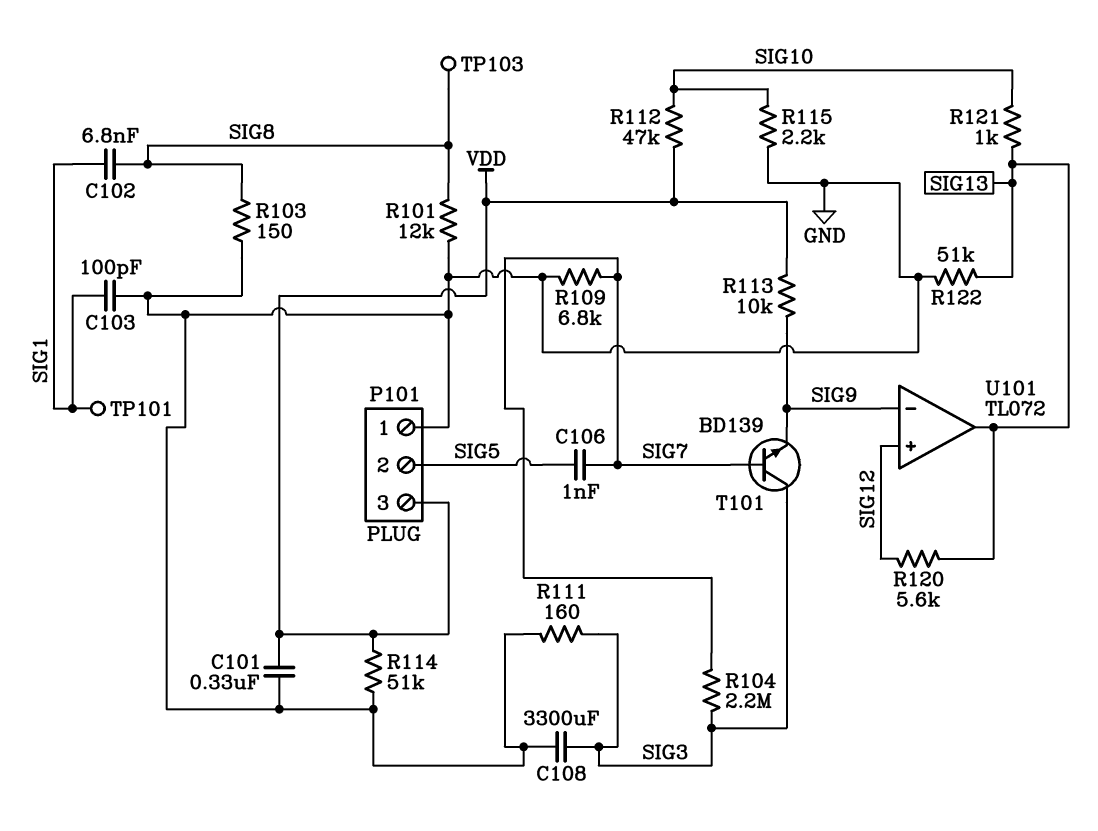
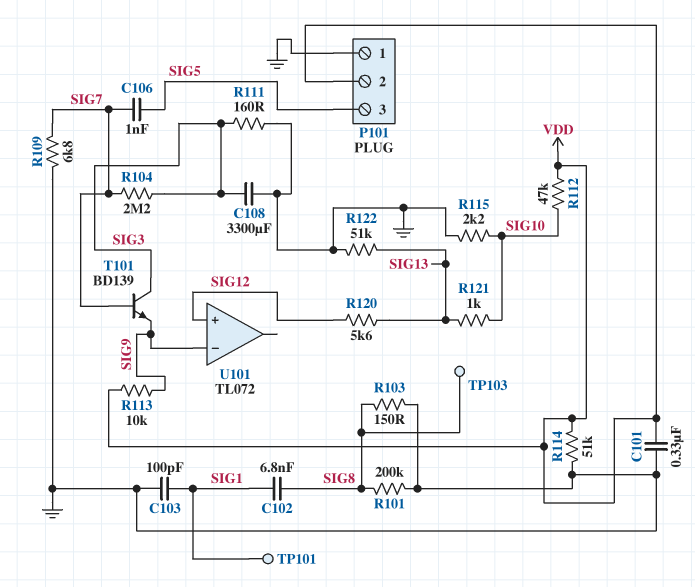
P101 pin 2: SIG5 -> VDD
P101 pin 3: VDD -> SIG5
R101: 12k (GND, SIG8) -> 200k (GND, SIG8)
U101 pin out: SIG13 -> none

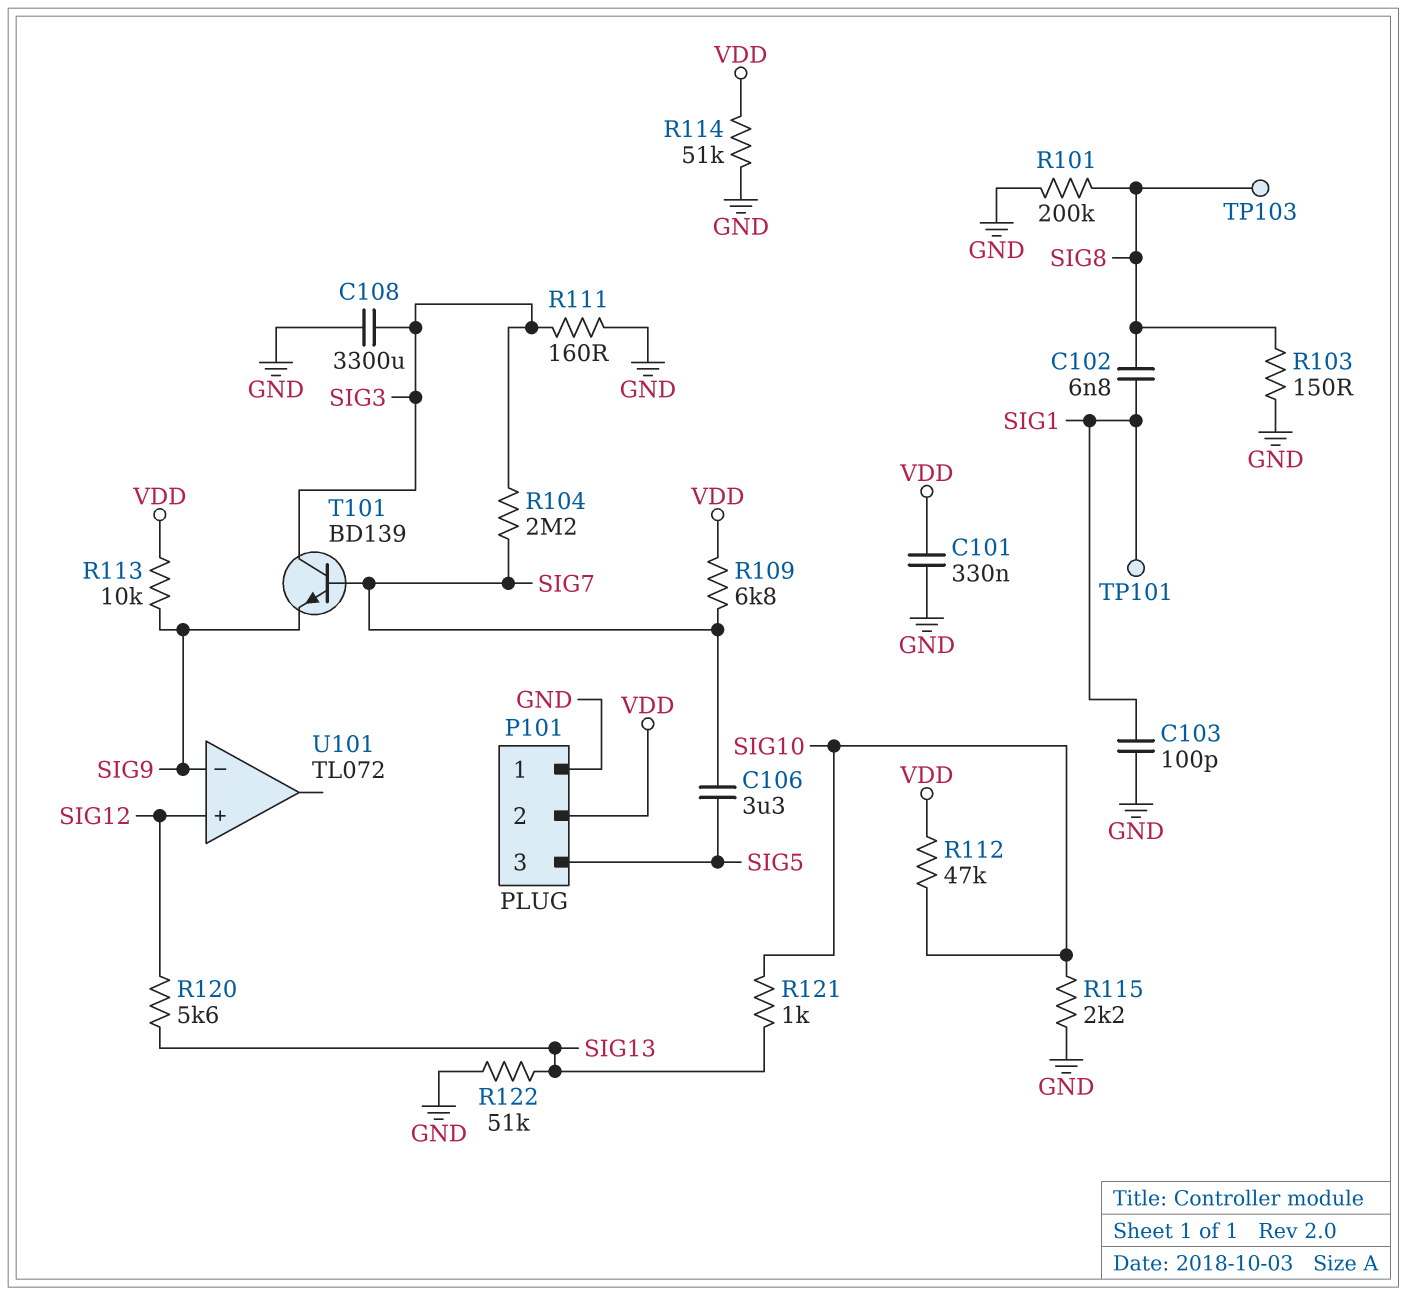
C106: 1nF (SIG5, SIG7) -> 3.3uF (SIG5, SIG7)
R109: 6.8k (GND, SIG7) -> 6.8k (SIG7, VDD)

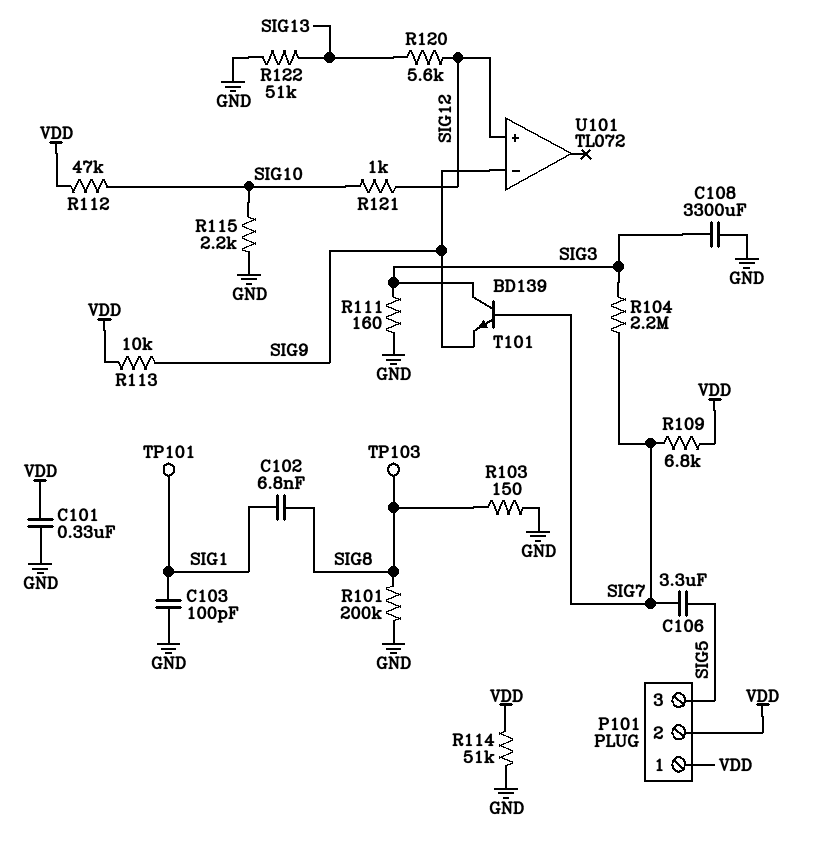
P101 pin 1: GND -> VDD
R121: 1k (SIG10, SIG13) -> 1k (SIG10, SIG12)

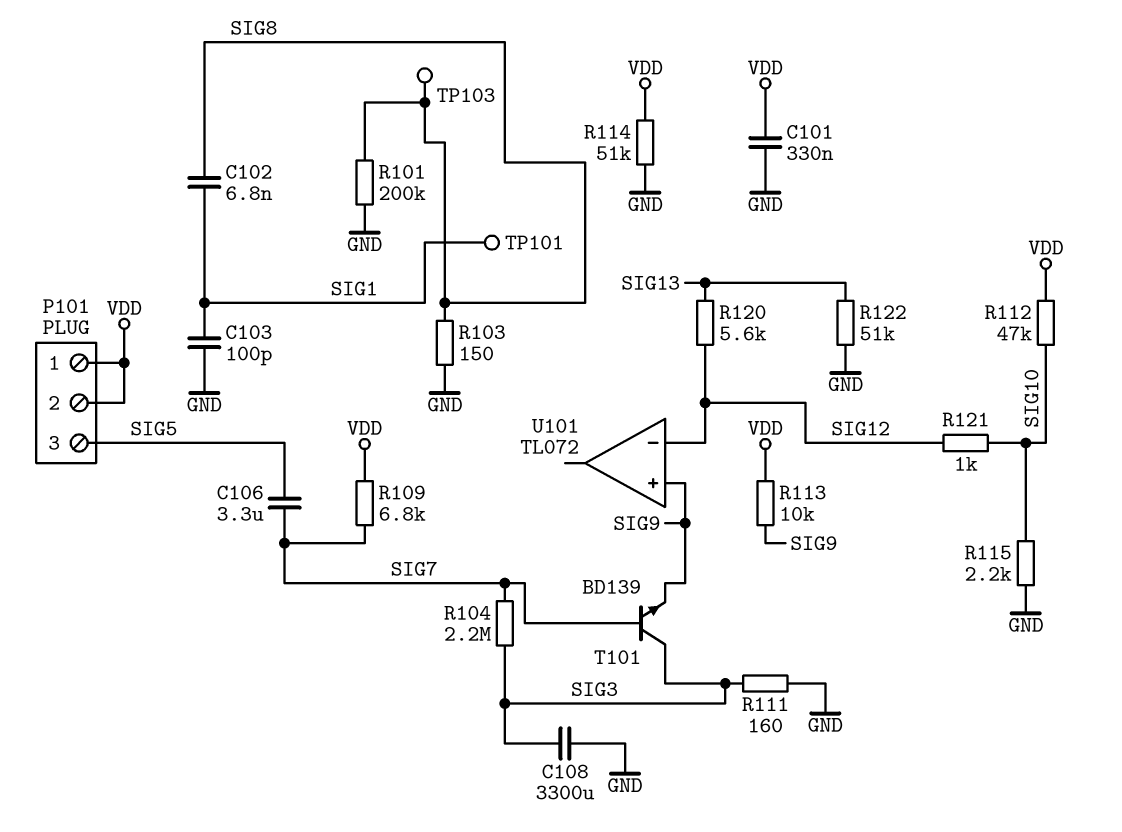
U101 pin in+: SIG12 -> SIG9
U101 pin in-: SIG9 -> SIG12

